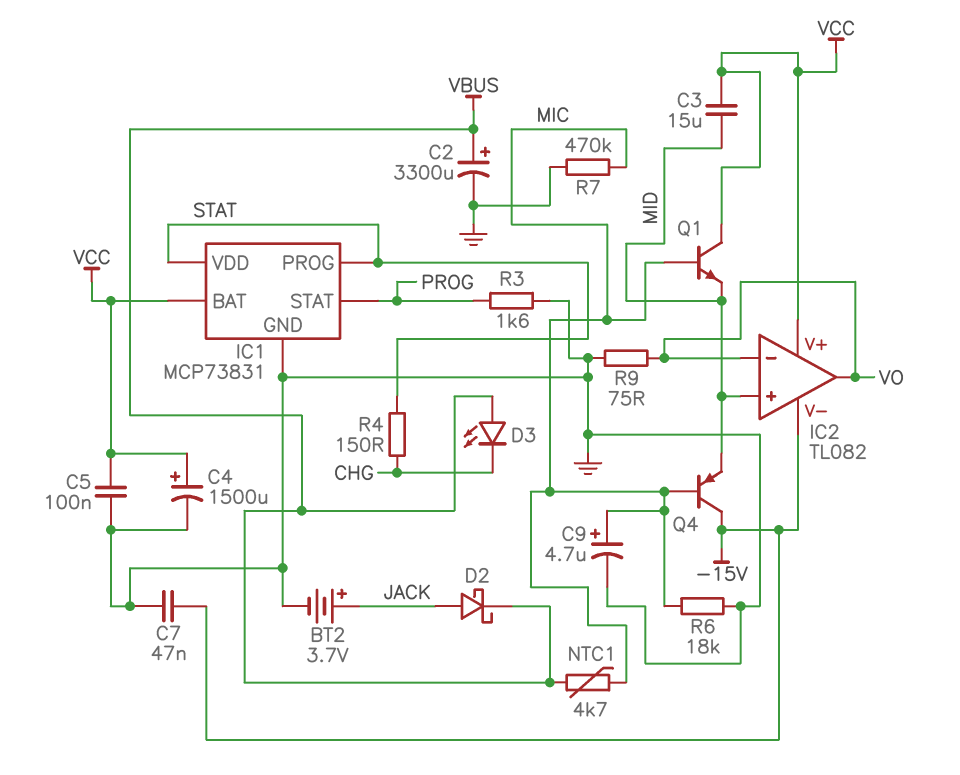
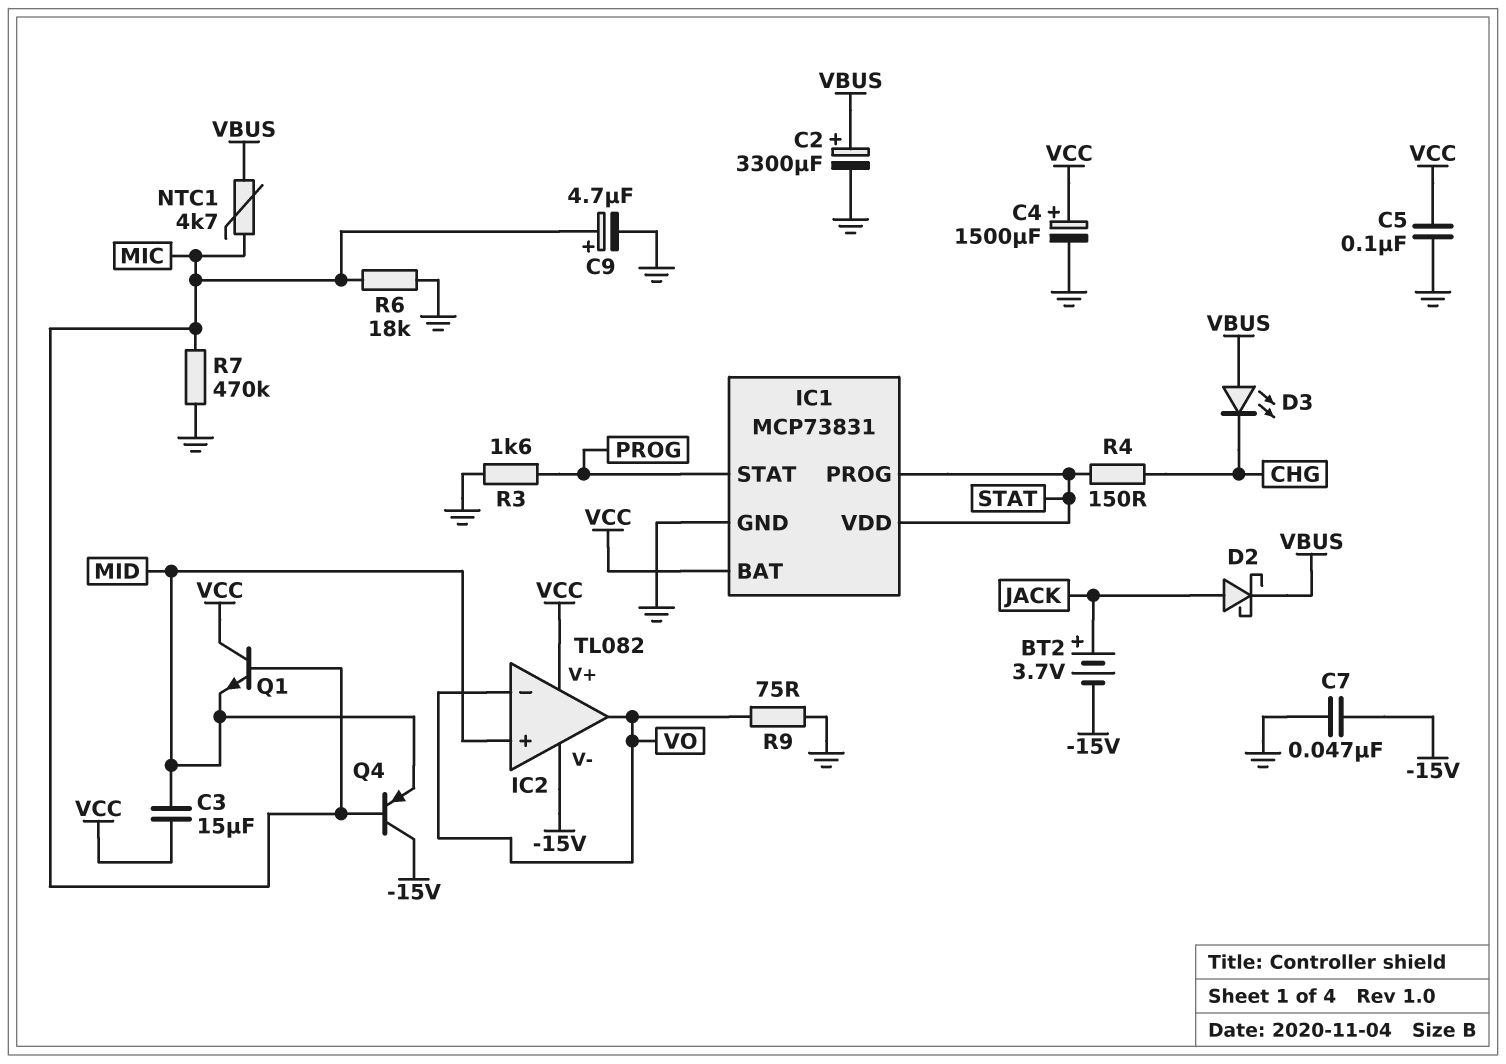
BT2: 3.7V (plus JACK, minus GND) -> 3.7V (plus JACK, minus -15V)

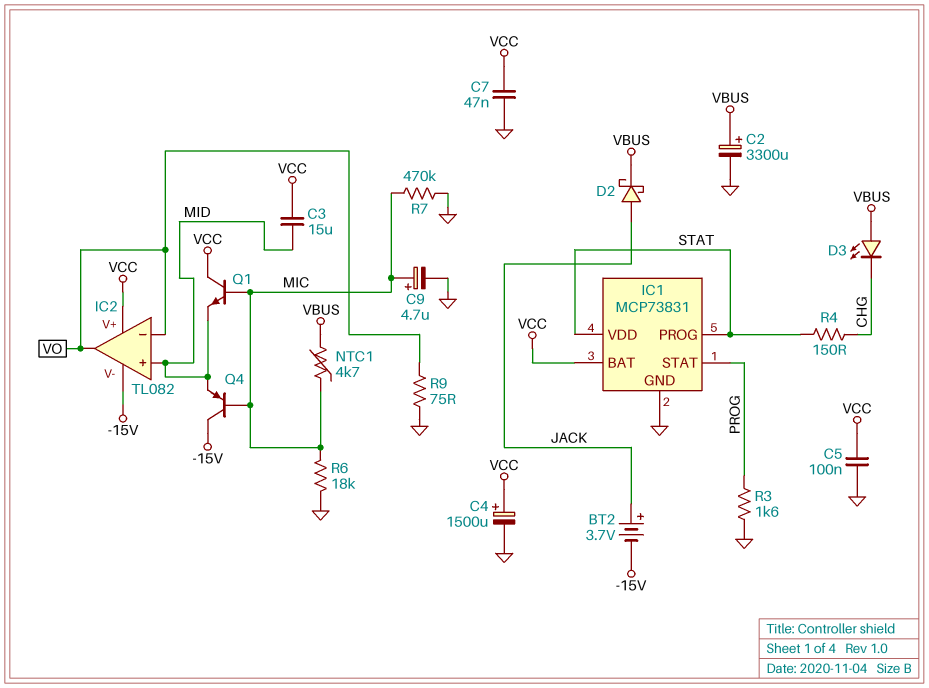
C7: 47nF (-15V, GND) -> 47nF (GND, VCC)

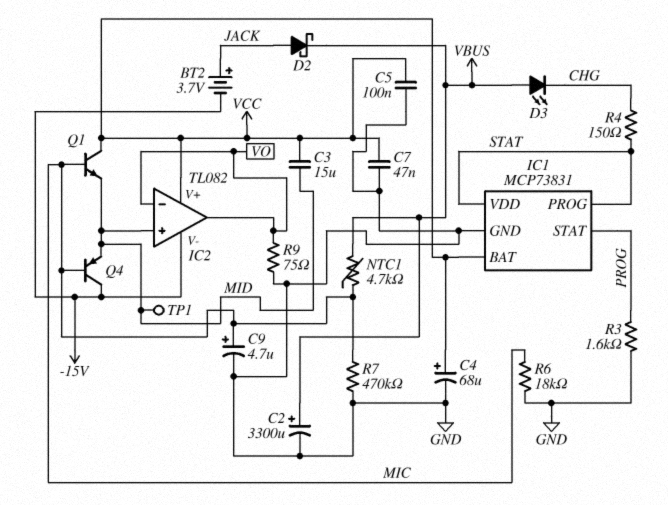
C4: 1500uF (plus VCC, minus GND) -> 68uF (plus VCC, minus GND)
TP1: none -> test point (MID)

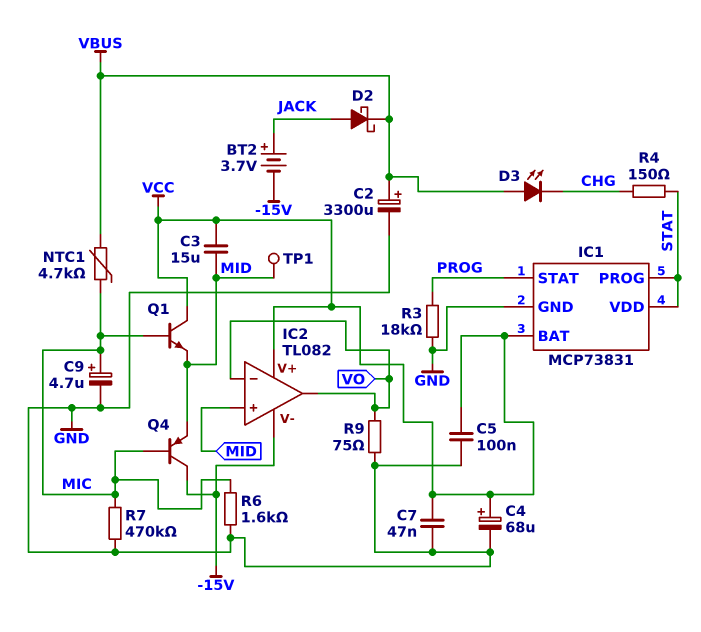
R3: 1.6k (GND, PROG) -> 18k (GND, PROG)
R6: 18k (GND, MIC) -> 1.6k (GND, MIC)

